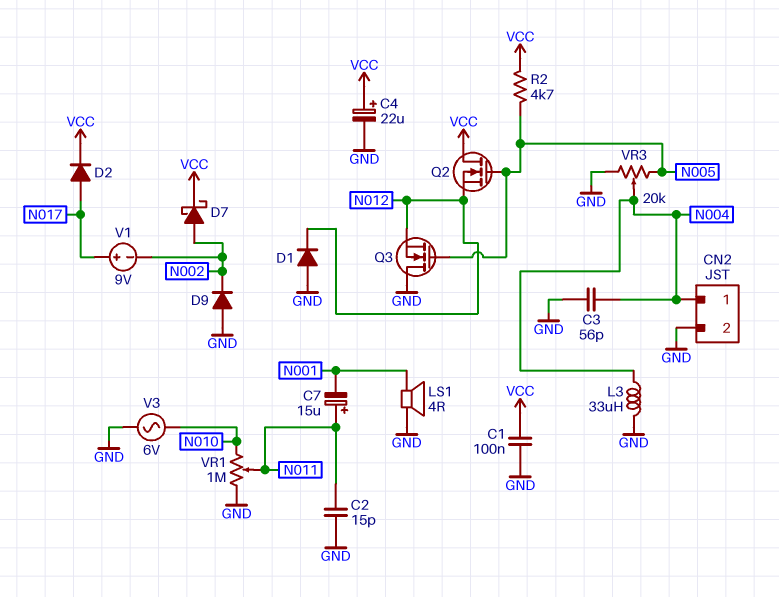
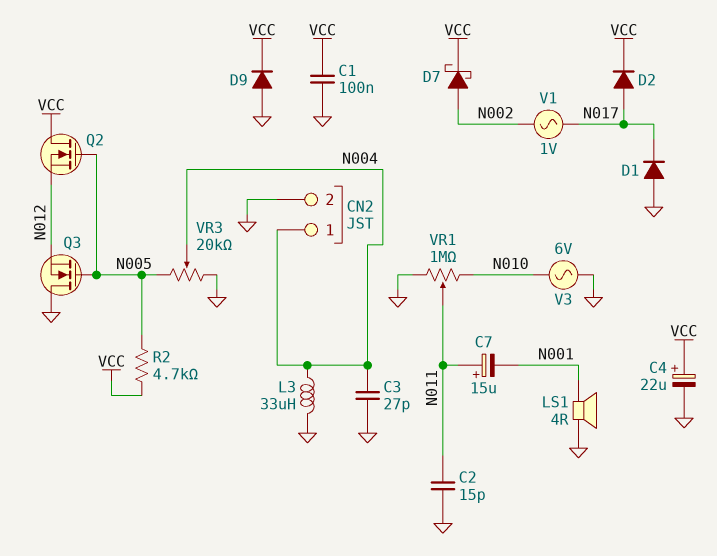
C3: 56pF (GND, N004) -> 27pF (GND, N004)
D1: diode (A GND, K N012) -> diode (A GND, K N017)
D9: diode (A GND, K N002) -> diode (A GND, K VCC)
V1: 9V (plus N017, minus N002) -> AC 1V (N002, N017)

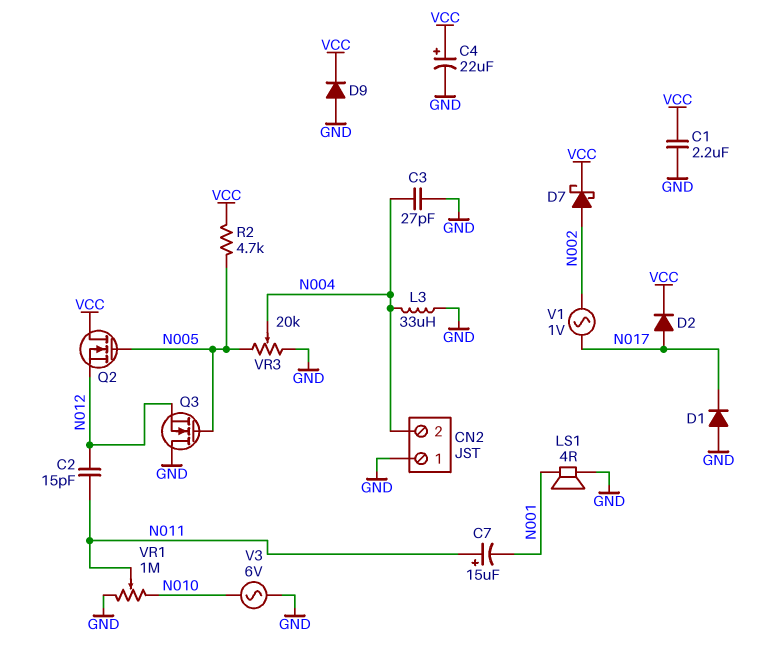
C1: 100nF (GND, VCC) -> 2.2uF (GND, VCC)
C2: 15pF (GND, N011) -> 15pF (N011, N012)
CN2 pin 1: N004 -> GND
CN2 pin 2: GND -> N004

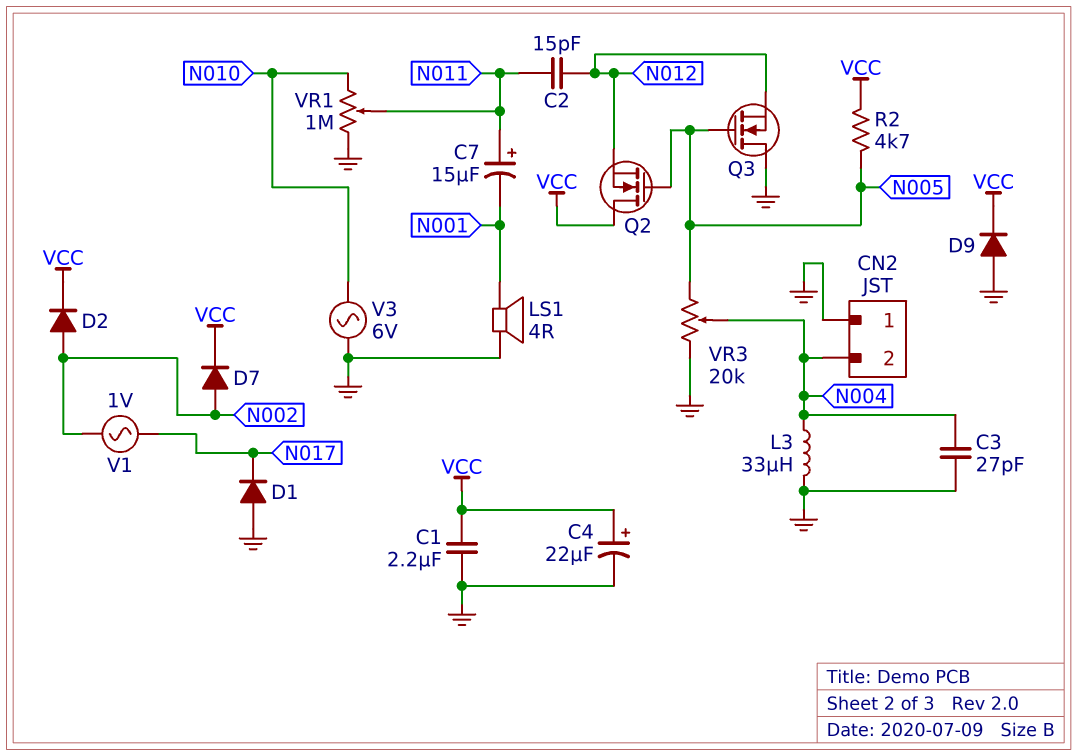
D2: diode (A N017, K VCC) -> diode (A N002, K VCC)
D7: schottky (A N002, K VCC) -> diode (A N002, K VCC)

